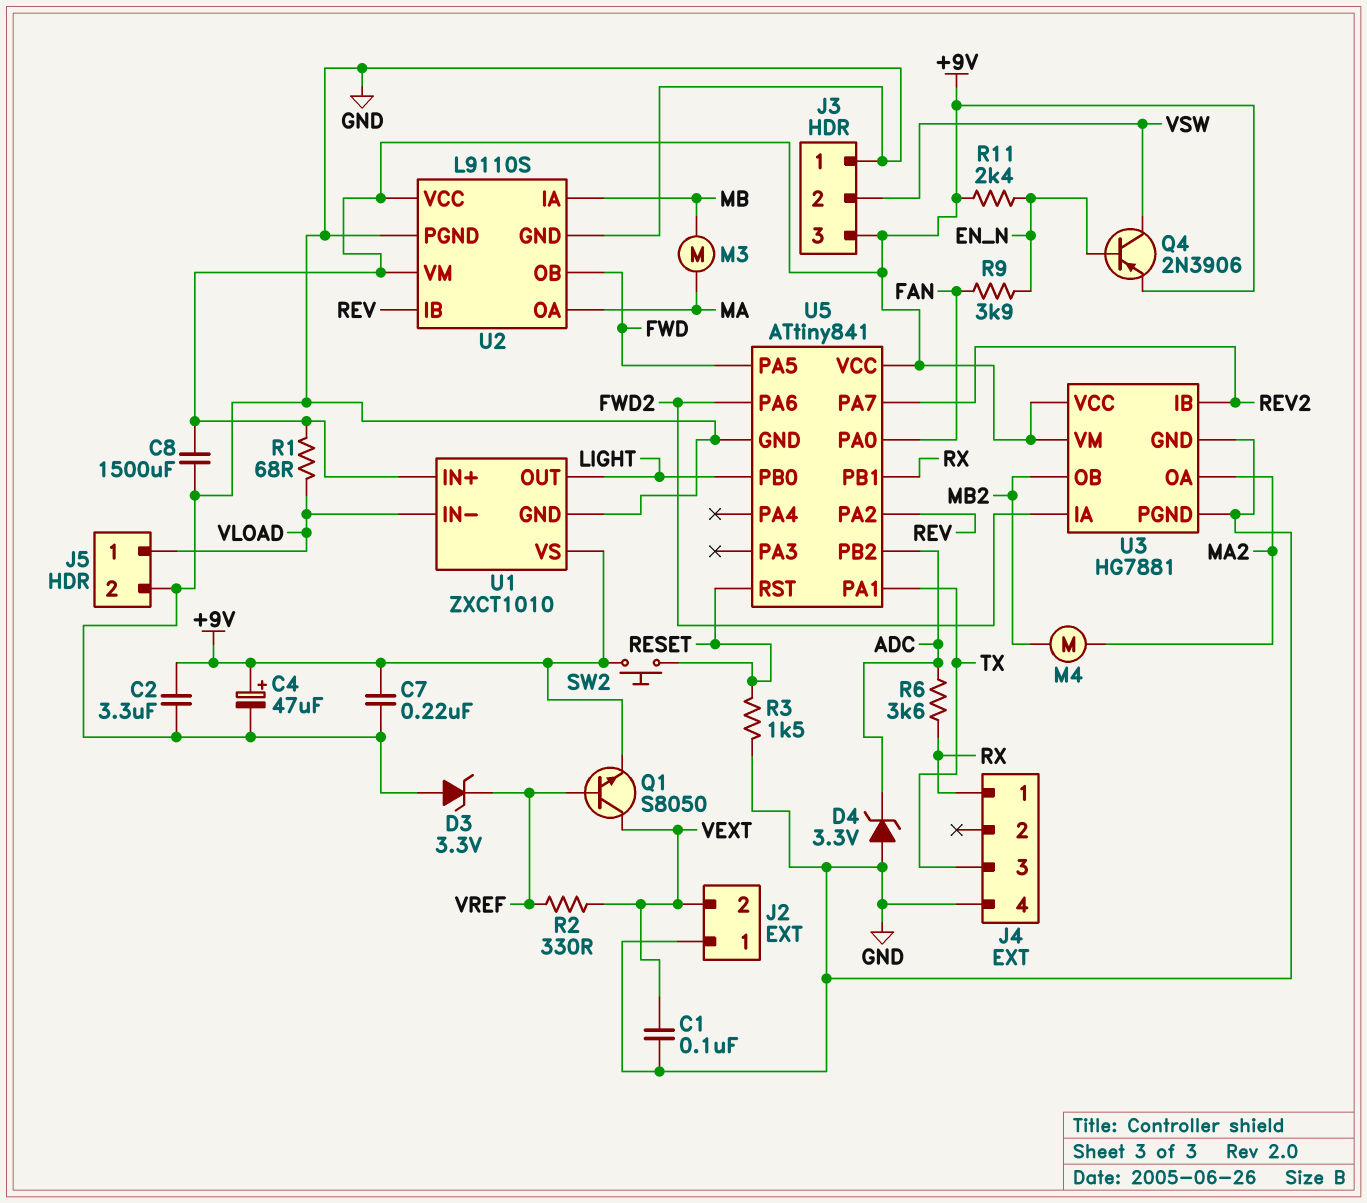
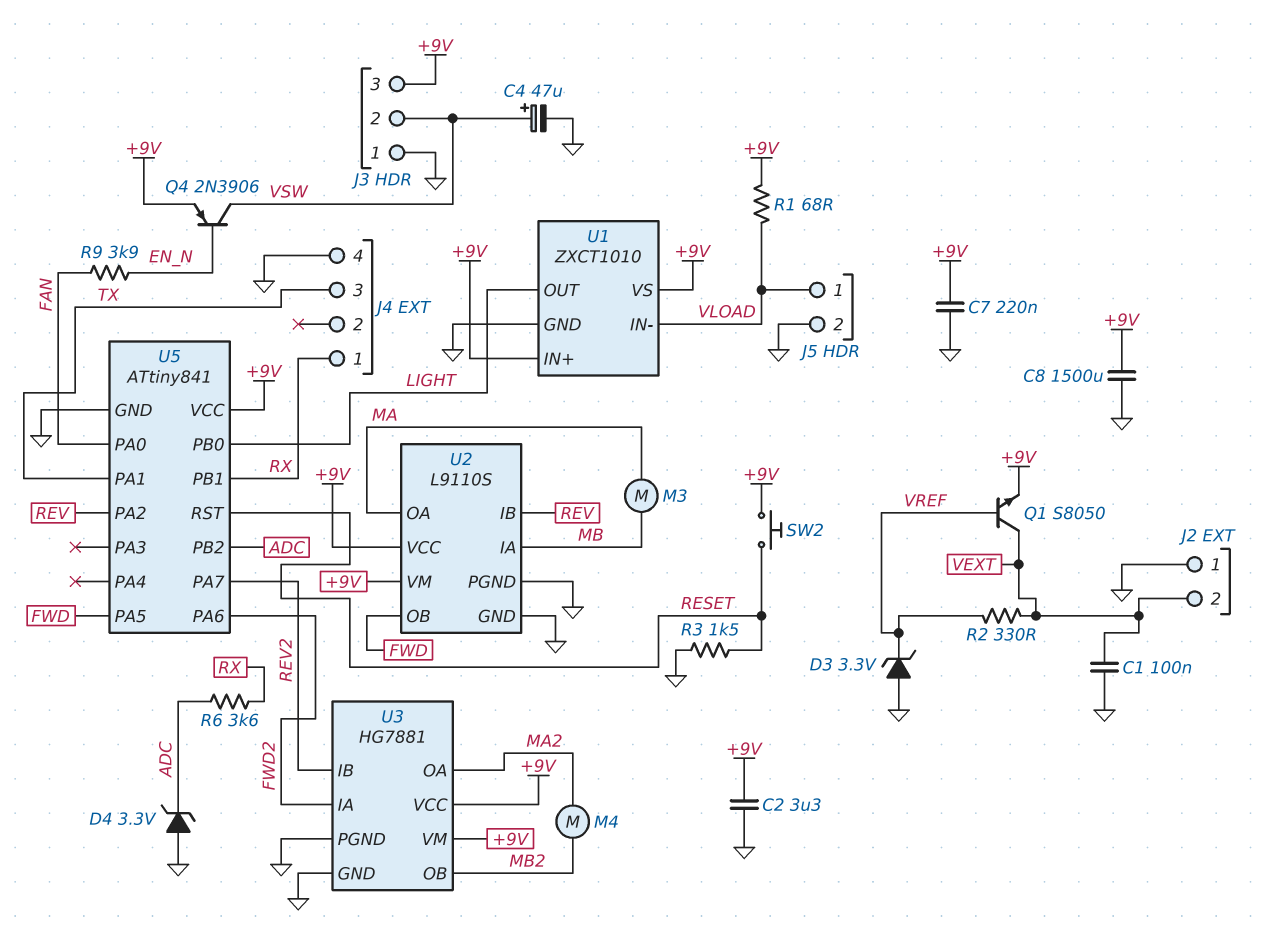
C4: 47uF (plus +9V, minus GND) -> 47uF (plus VSW, minus GND)
R11: 2.4k (+9V, EN_N) -> none

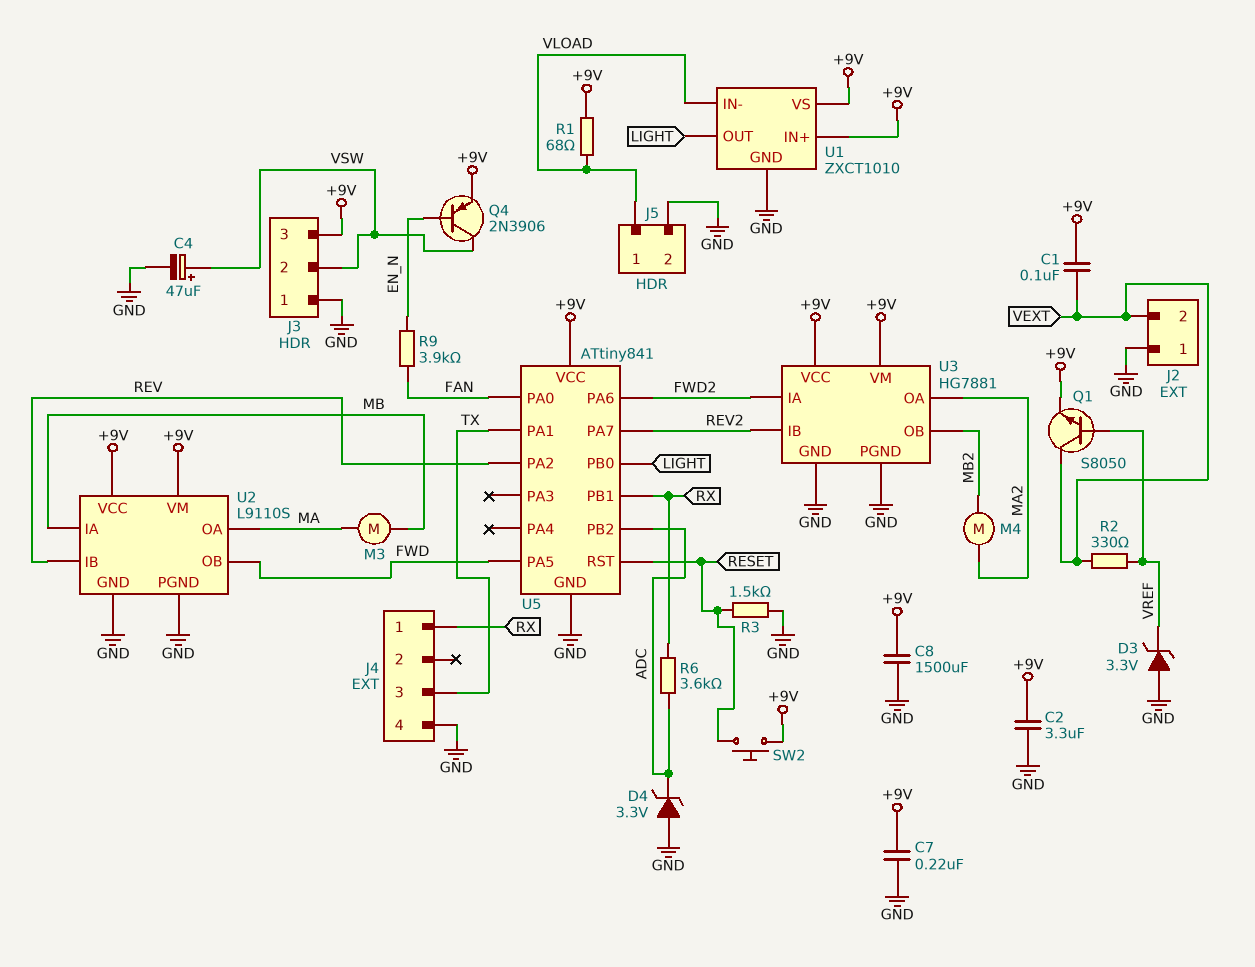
C1: 100nF (GND, VEXT) -> 100nF (+9V, VEXT)

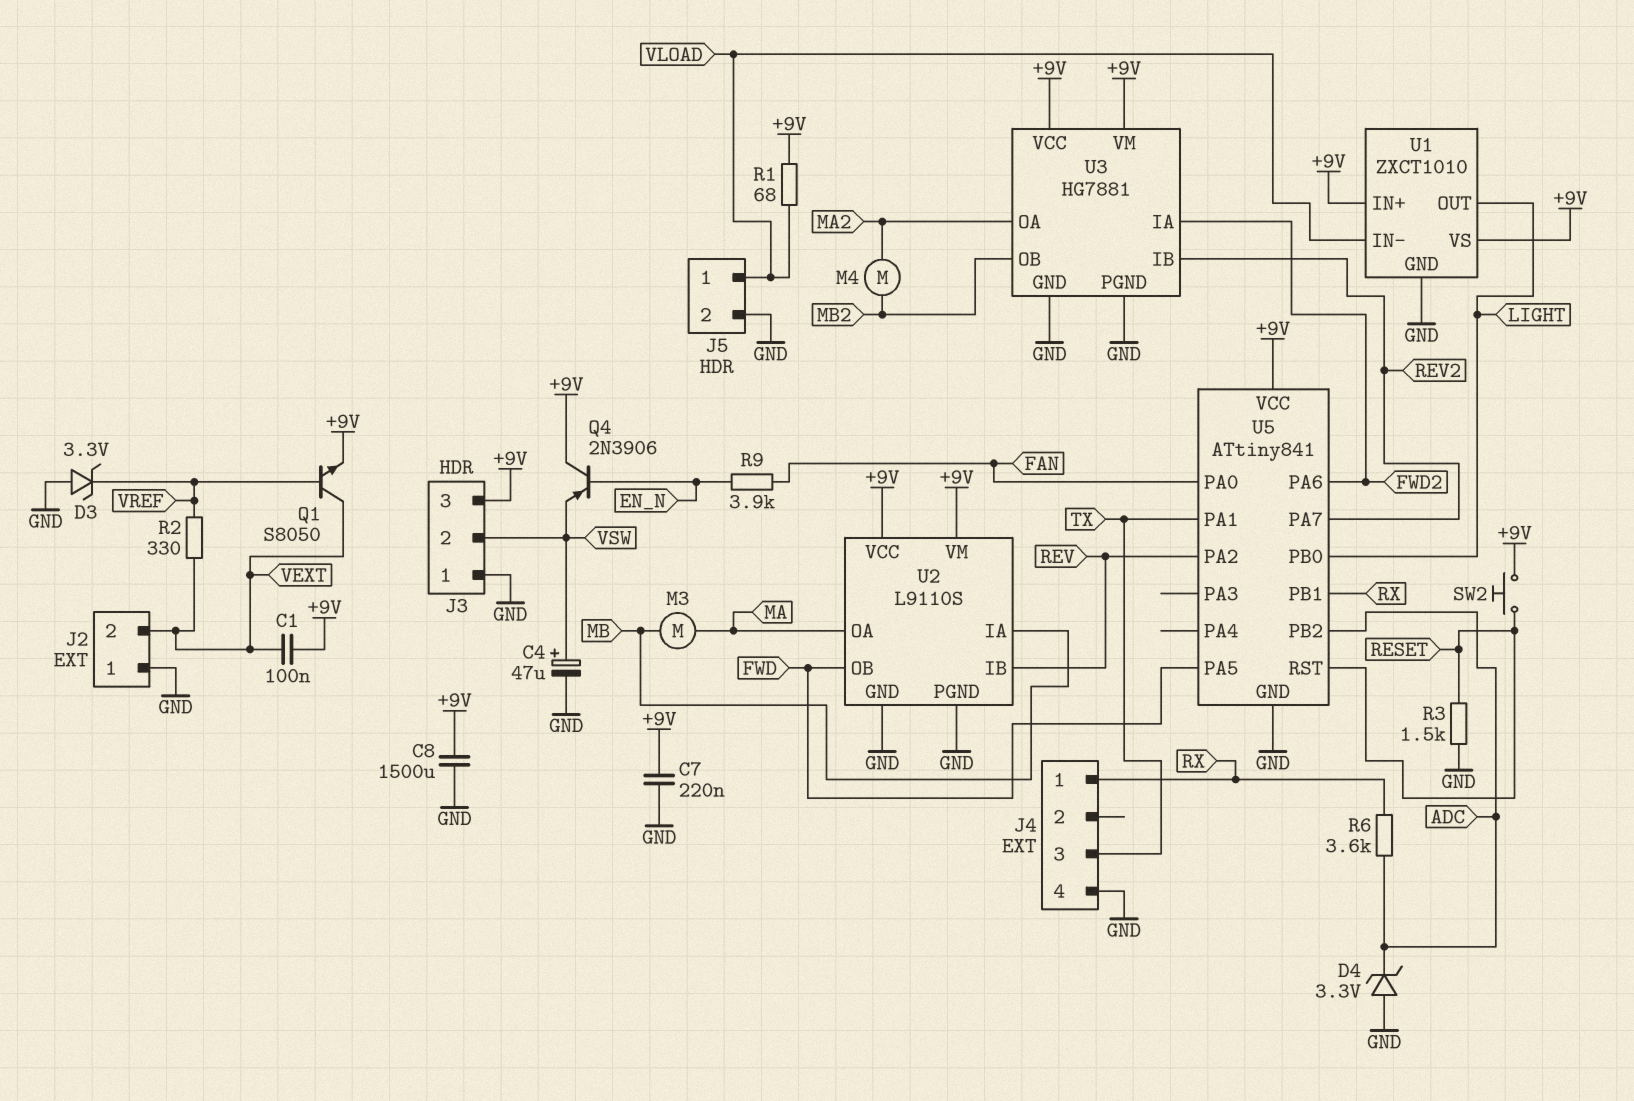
C2: 3.3uF (+9V, GND) -> none
Q4: PNP 2N3906 (B EN_N, C VSW, E +9V) -> PNP 2N3906 (B EN_N, C +9V, E VSW)

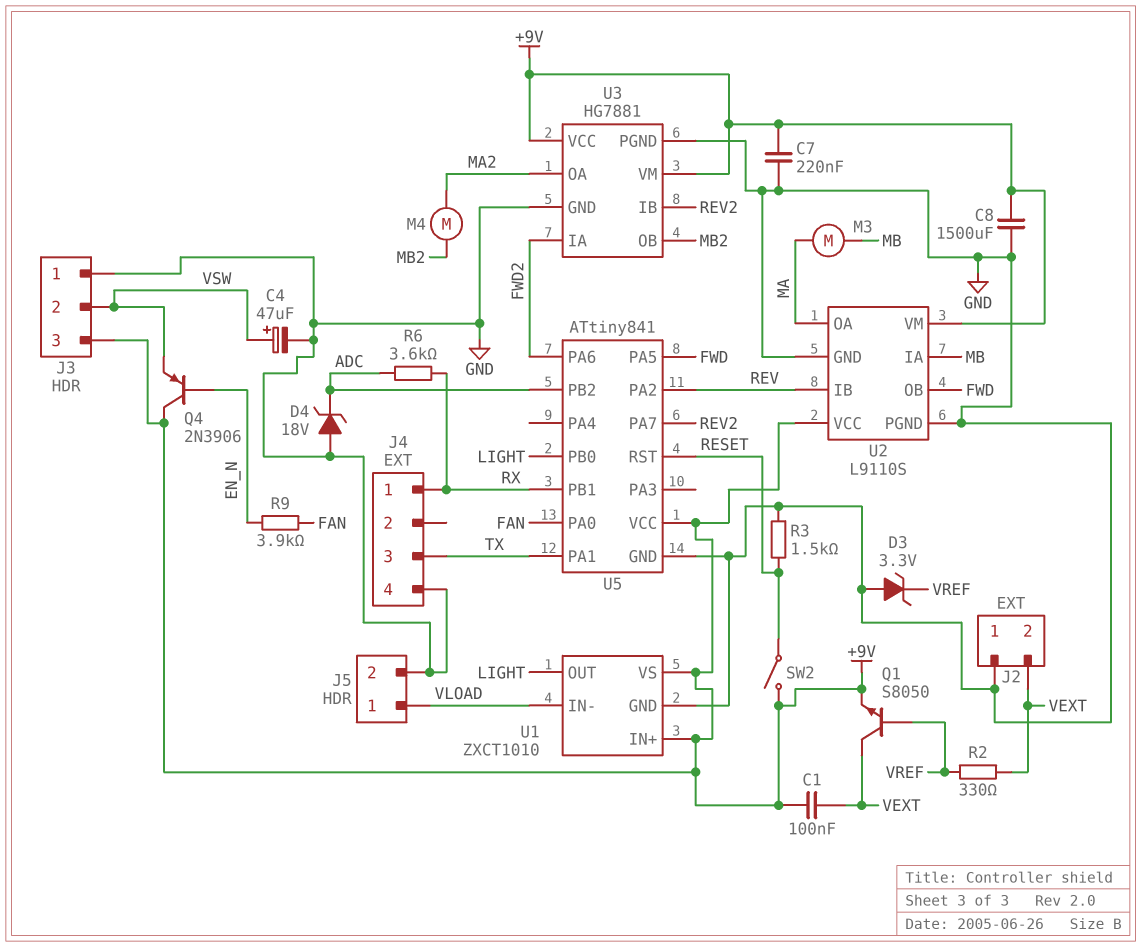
D4: zener 3.3V (A GND, K ADC) -> zener 18V (A GND, K ADC)
R1: 68 (+9V, VLOAD) -> none
SW2: button (+9V, RESET) -> switch (+9V, RESET)

